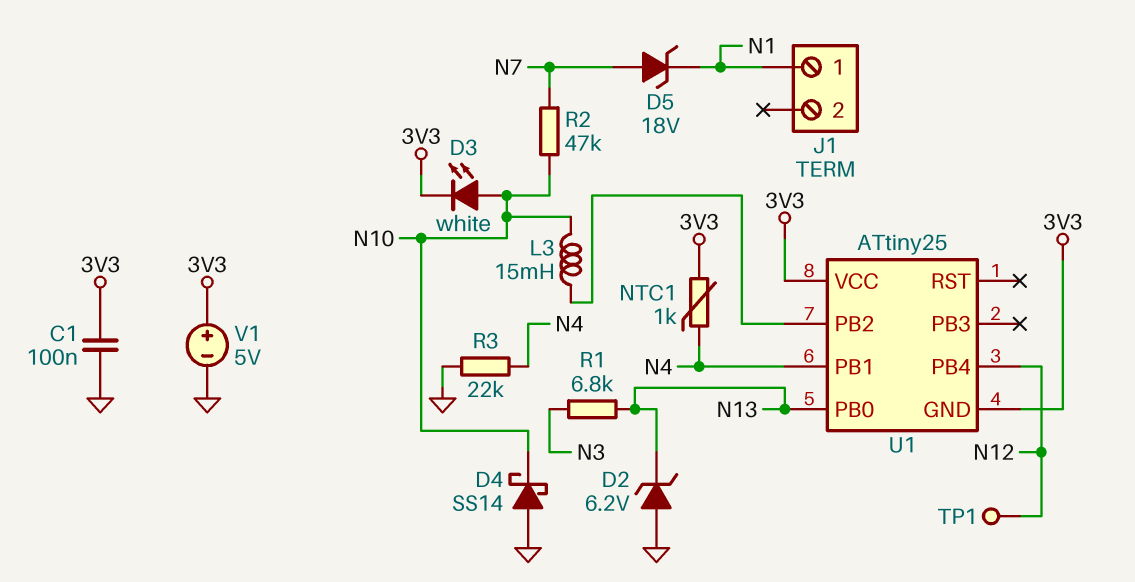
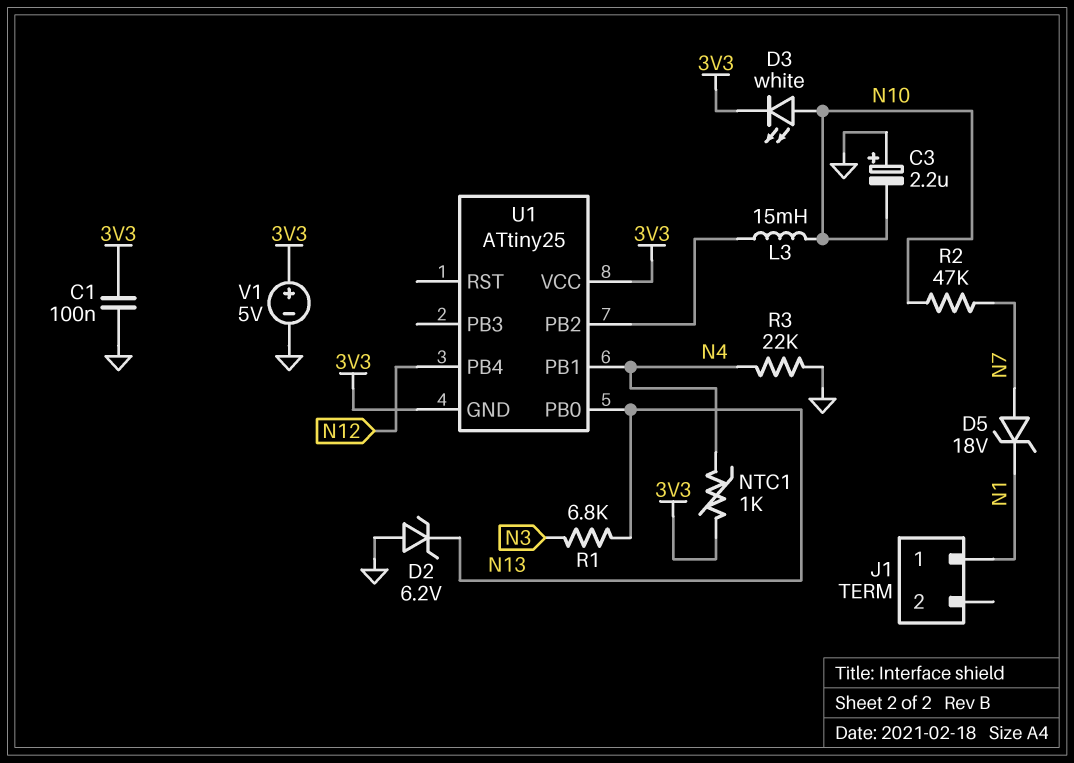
C3: none -> 2.2uF (plus GND, minus N10)
D4: schottky SS14 (A GND, K N10) -> none
TP1: test point (N12) -> none

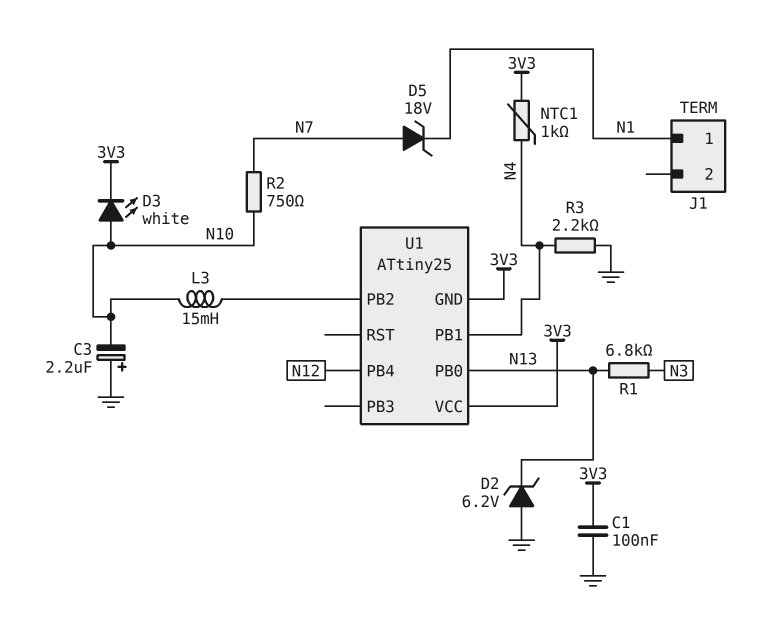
R2: 47k (N7, N10) -> 750 (N7, N10)
R3: 22k (GND, N4) -> 2.2k (GND, N4)
V1: 5V (plus 3V3, minus GND) -> none

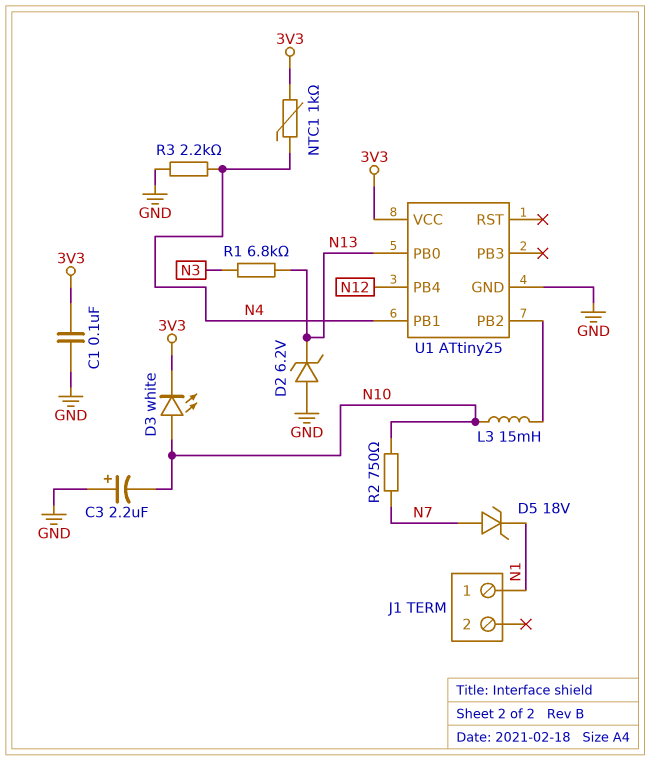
U1 pin GND: 3V3 -> GND

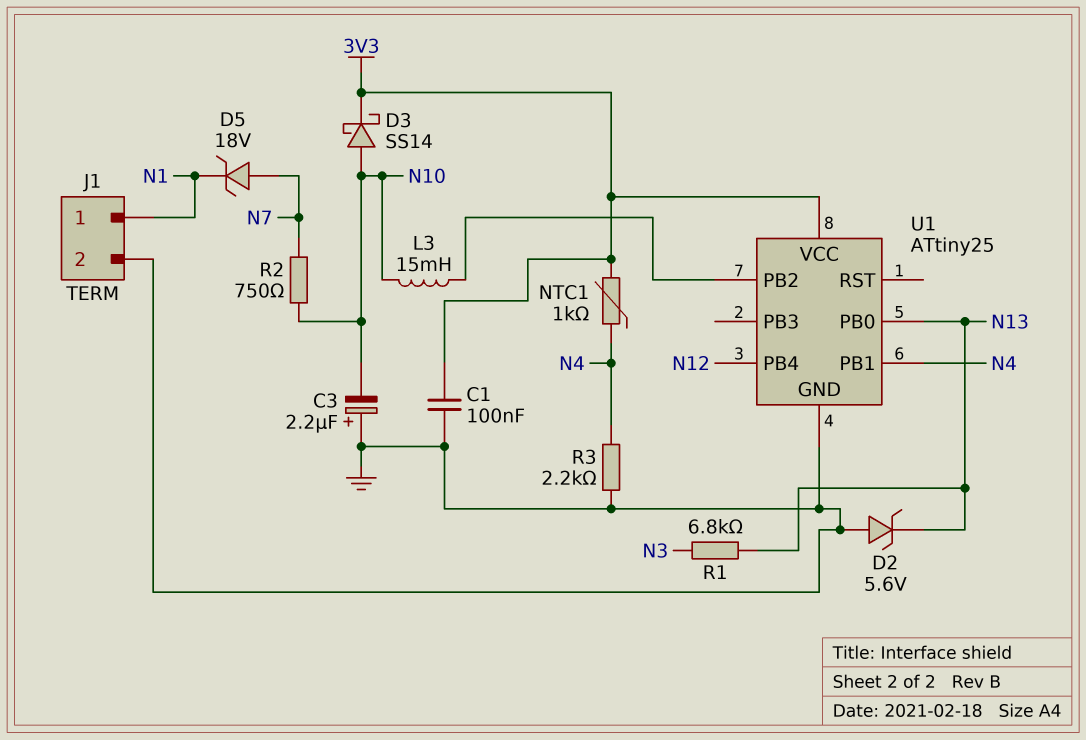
D2: zener 6.2V (A GND, K N13) -> zener 5.6V (A GND, K N13)
D3: LED white (A N10, K 3V3) -> schottky SS14 (A N10, K 3V3)
J1 pin 2: none -> GND

